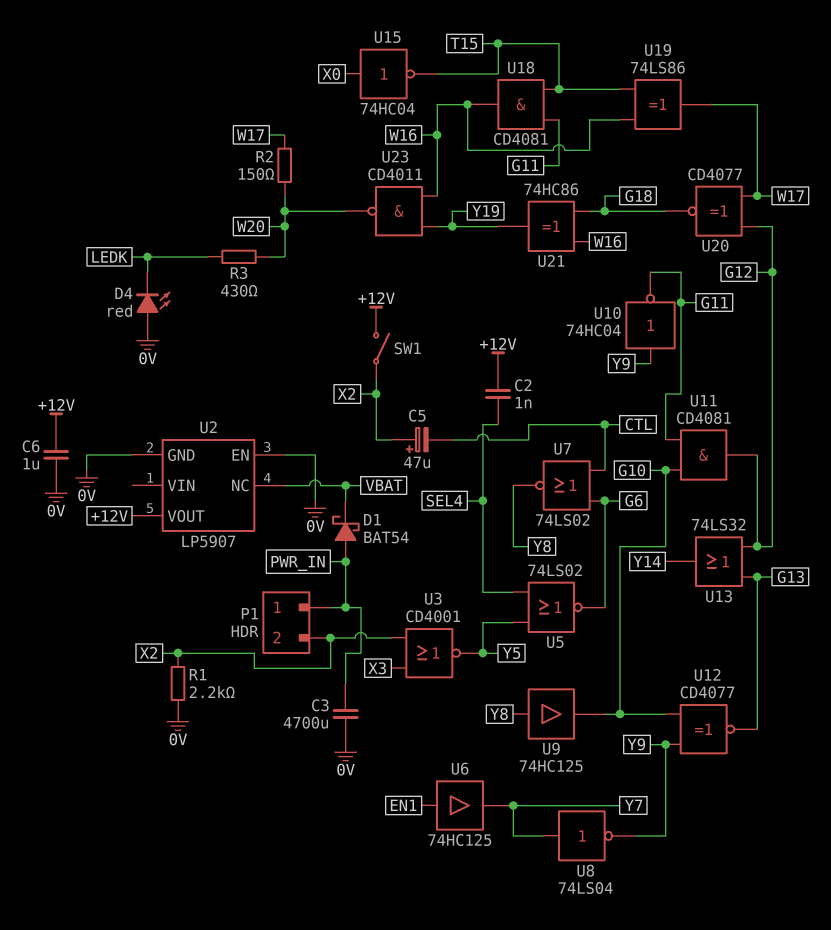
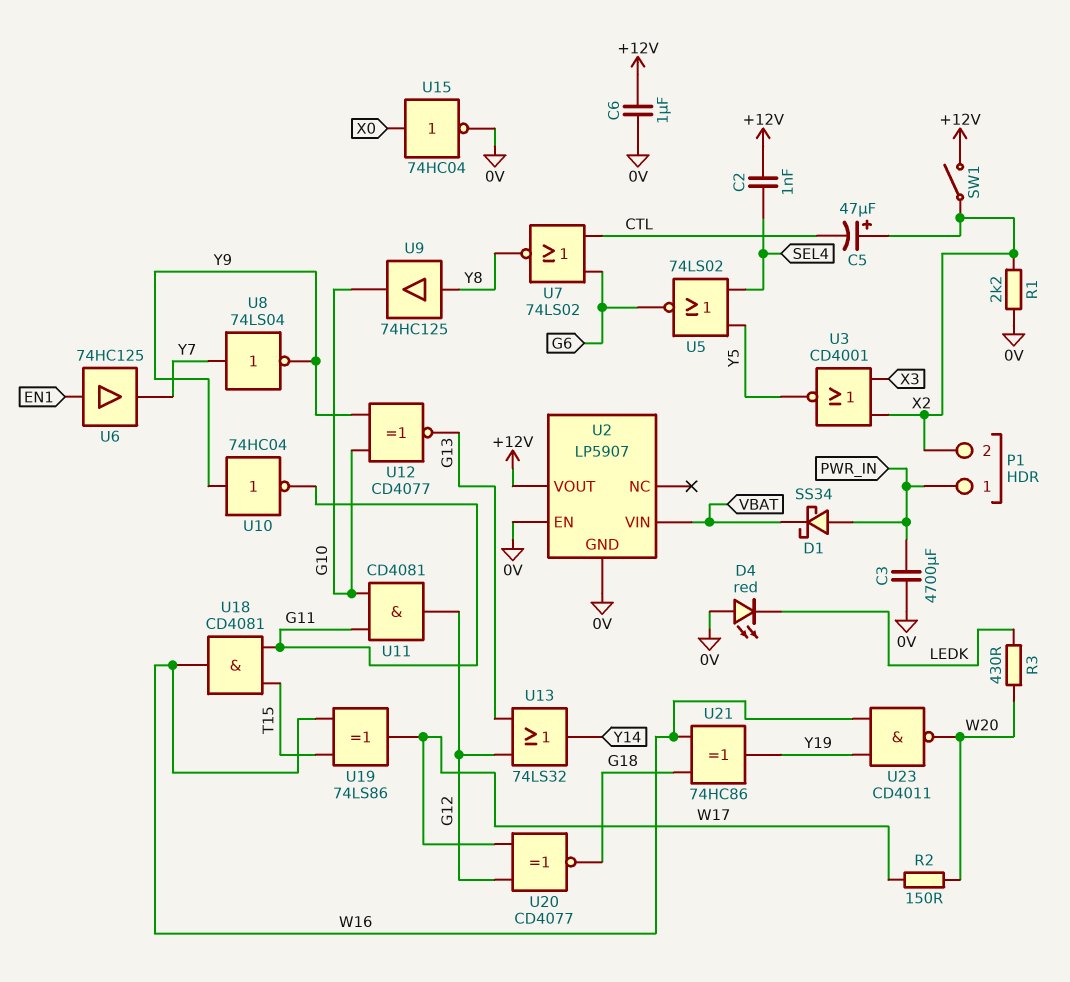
D1: schottky BAT54 (A PWR_IN, K VBAT) -> schottky SS34 (A PWR_IN, K VBAT)
U2 pin NC: VBAT -> none
U2 pin VIN: none -> VBAT
U15: NOT 74HC04 (in X0, out T15) -> NOT 74HC04 (in X0, out 0V)

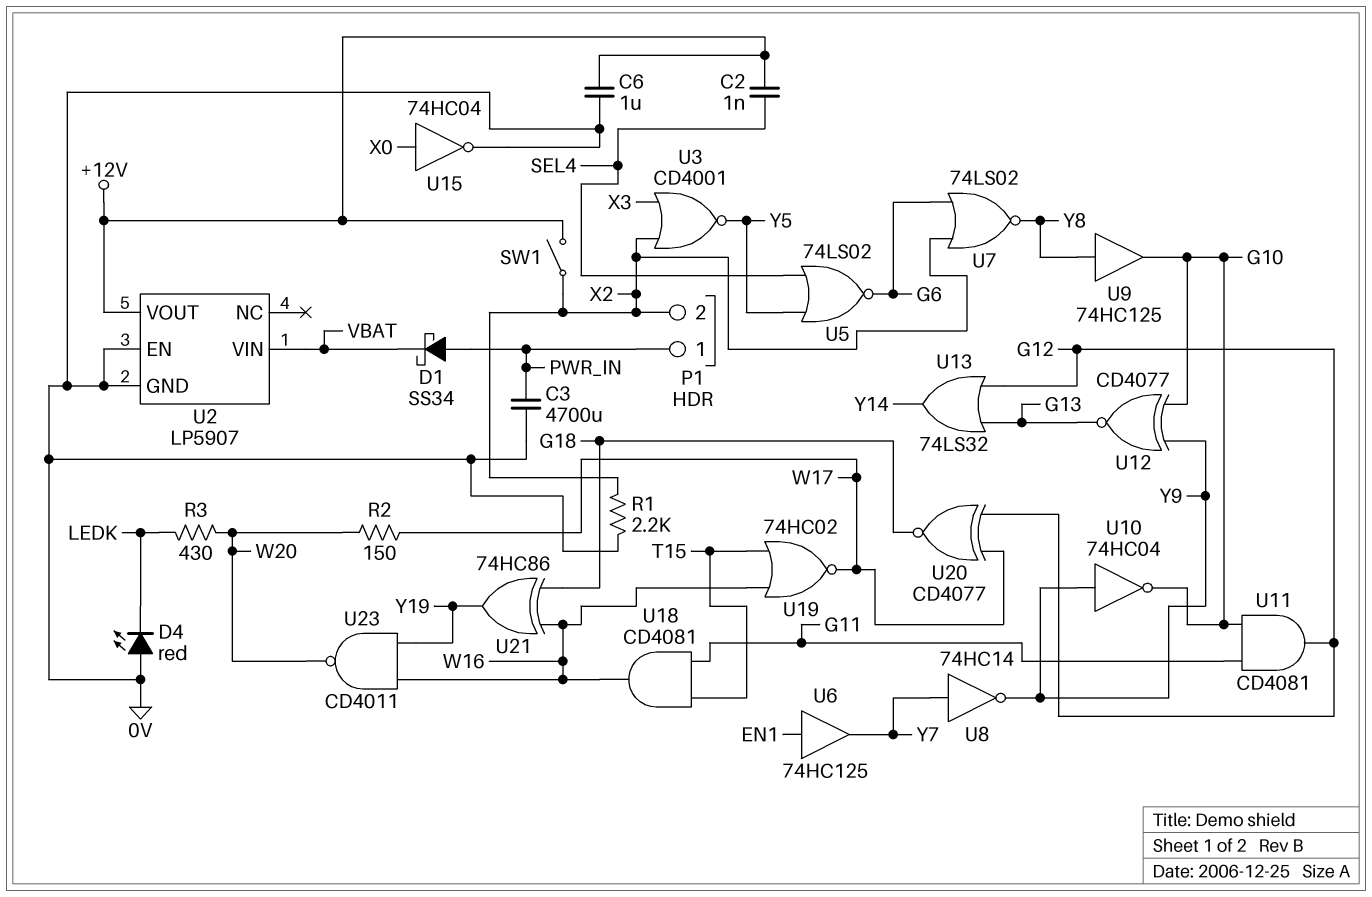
C5: 47uF (plus X2, minus CTL) -> none
U7: NOR 74LS02 (in CTL, in G6, out Y8) -> NOR 74LS02 (in G6, in X2, out Y8)
U8: NOT 74LS04 (in Y7, out Y9) -> NOT 74HC14 (in Y7, out Y9)
U10: NOT 74HC04 (in Y9, out G11) -> NOT 74HC04 (in Y9, out G10)
U19: XOR 74LS86 (in T15, in W16, out W17) -> NOR 74HC02 (in T15, in W16, out W17)

